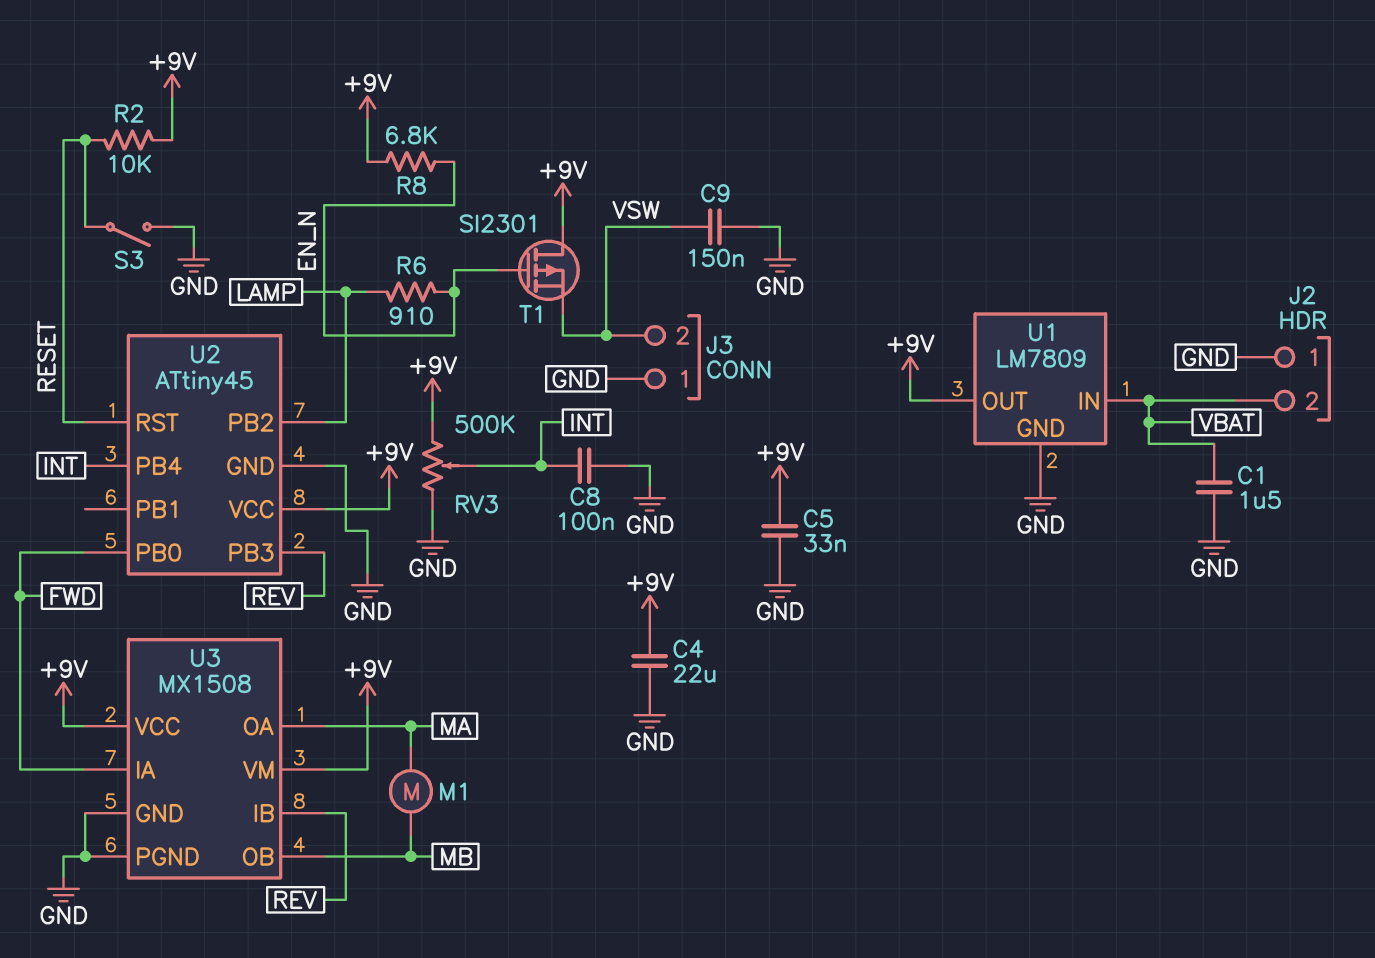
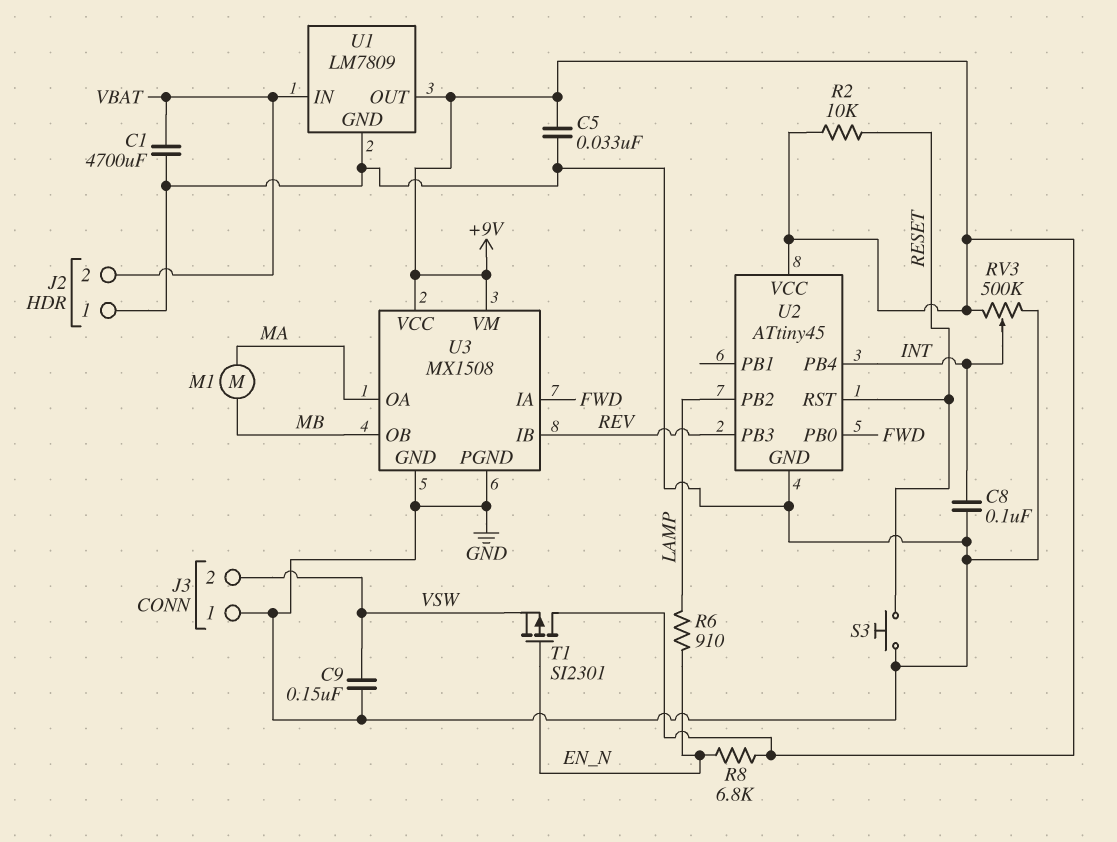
C1: 1.5uF (GND, VBAT) -> 4700uF (GND, VBAT)
C4: 22uF (+9V, GND) -> none
S3: switch (GND, RESET) -> button (GND, RESET)

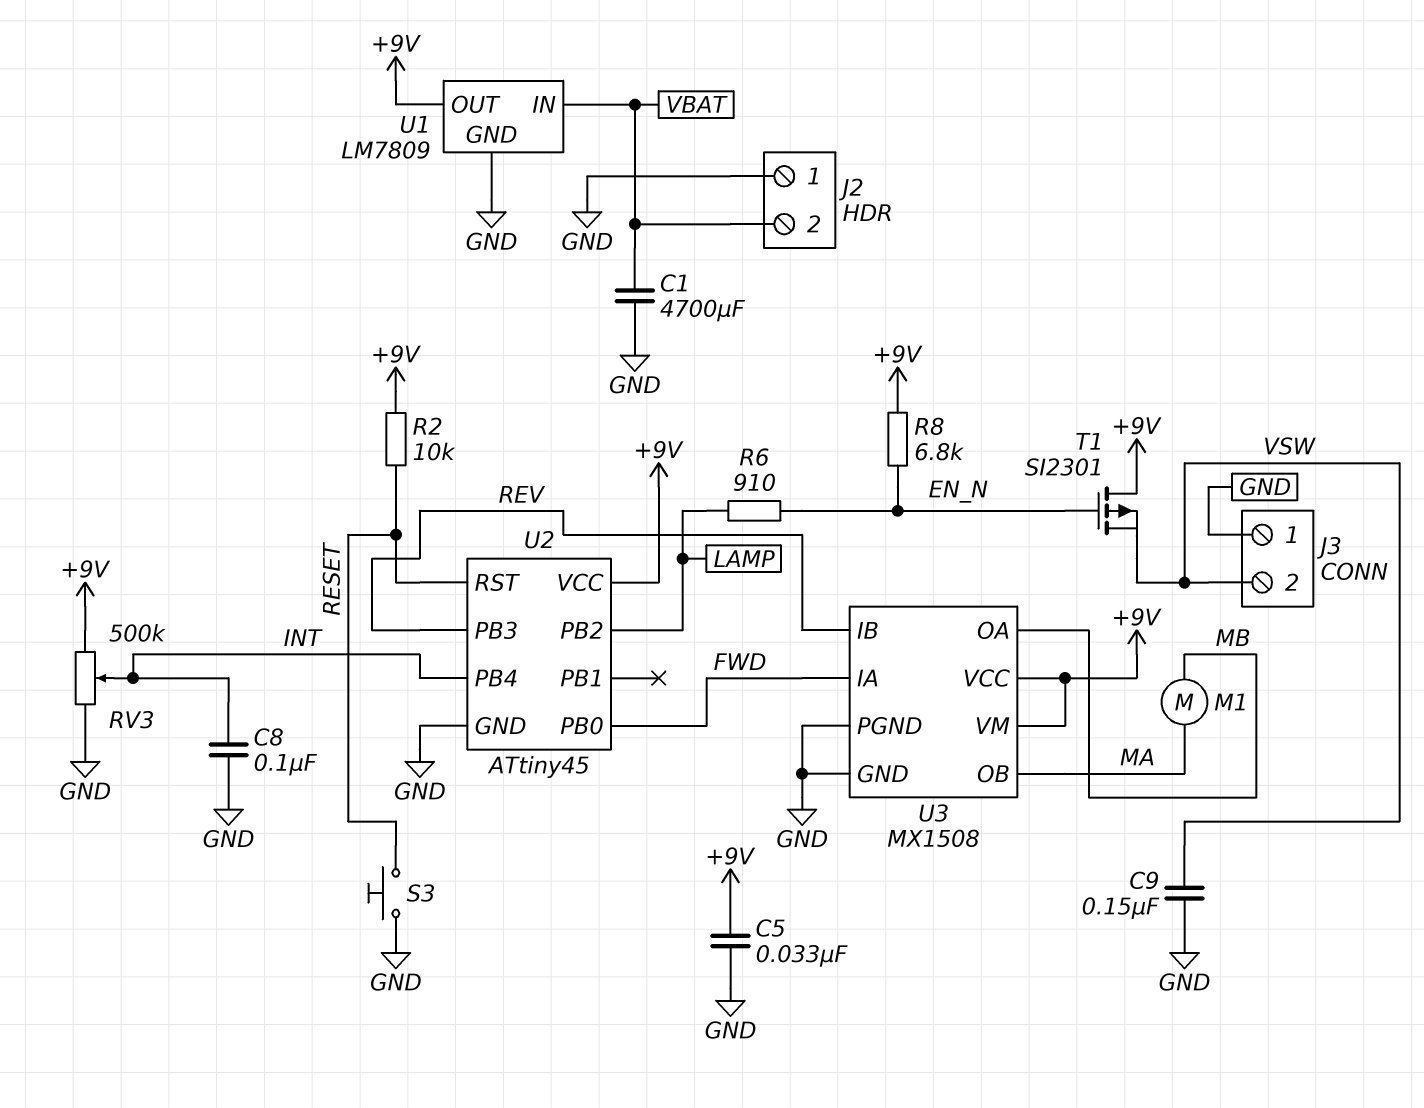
U3 pin OA: MA -> MB
U3 pin OB: MB -> MA

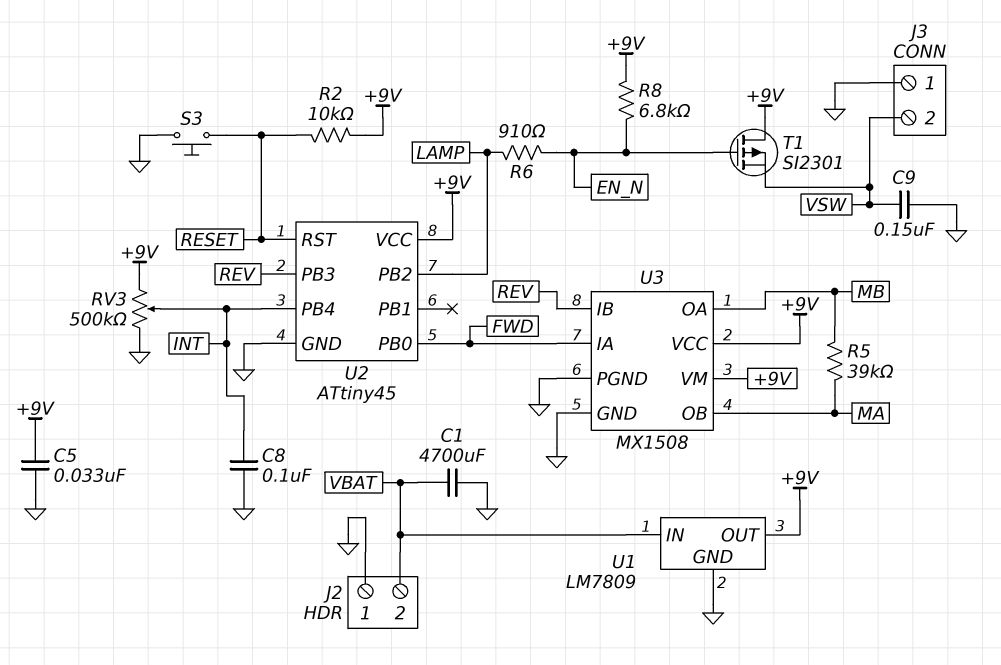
M1: motor (MA, MB) -> none
R5: none -> 39k (MA, MB)

